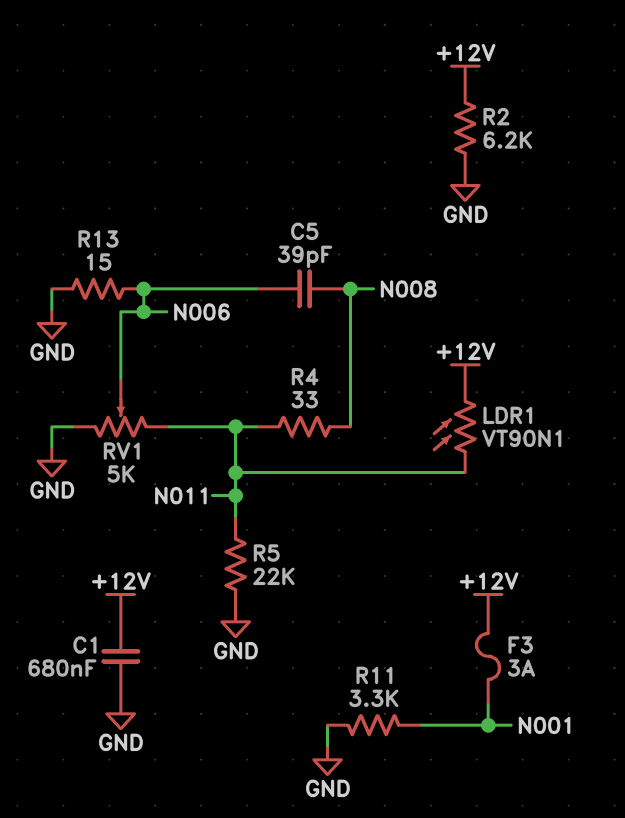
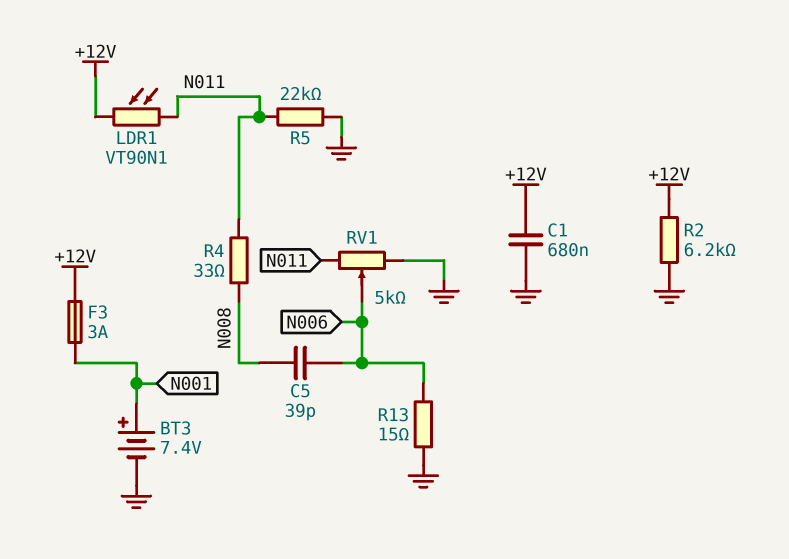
BT3: none -> 7.4V (plus N001, minus GND)
R11: 3.3k (GND, N001) -> none

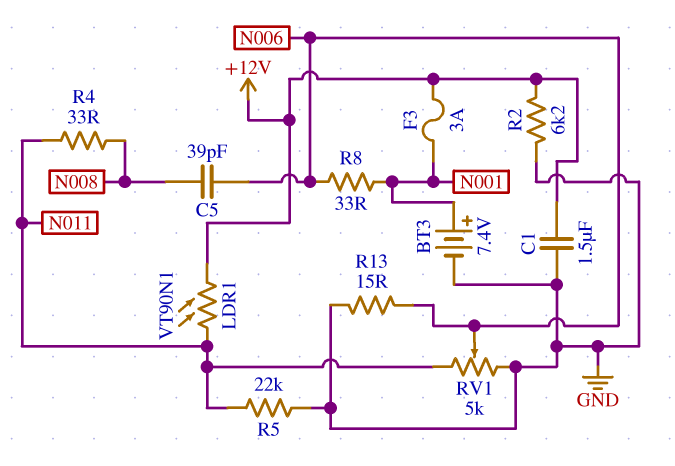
C1: 680nF (+12V, GND) -> 1.5uF (+12V, GND)
R8: none -> 33 (N001, N006)

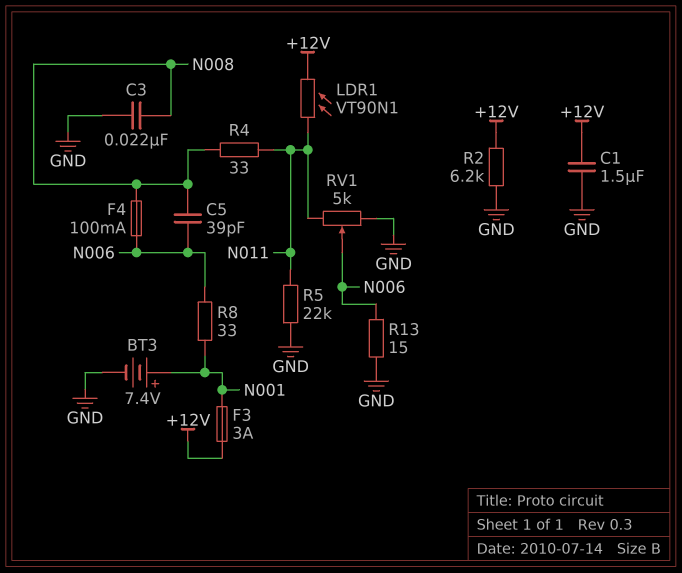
C3: none -> 22nF (GND, N008)
F4: none -> 100mA (N006, N008)

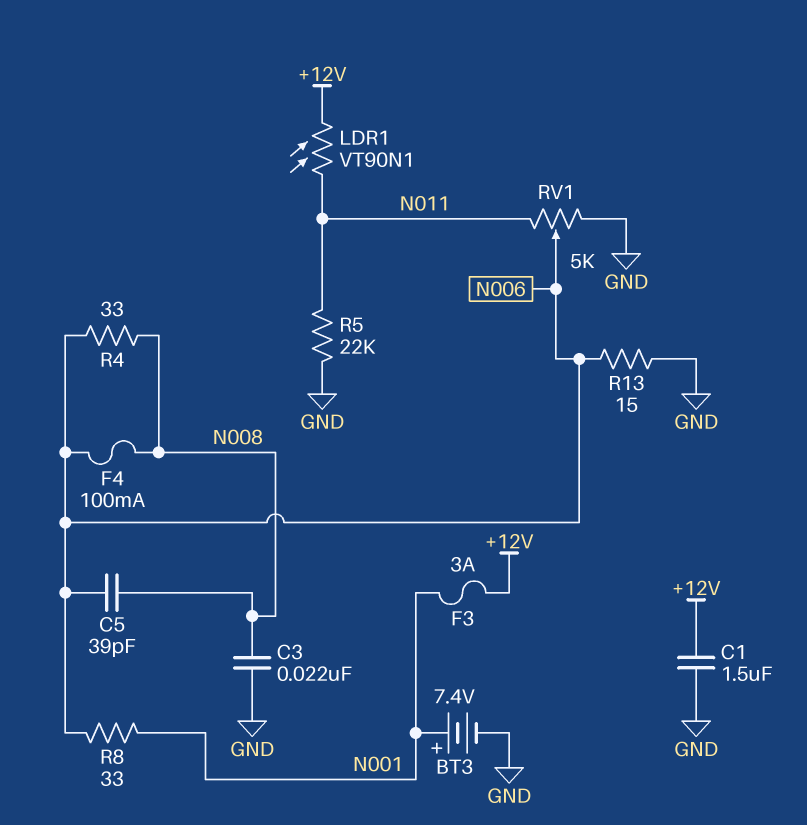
R2: 6.2k (+12V, GND) -> none
R4: 33 (N008, N011) -> 33 (N006, N008)

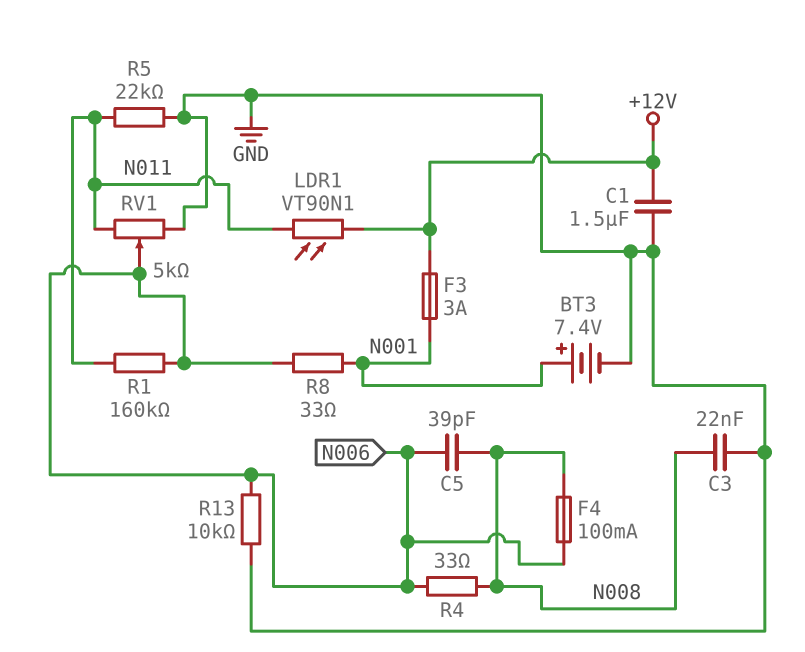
R1: none -> 160k (N006, N011)
R13: 15 (GND, N006) -> 10k (GND, N006)

